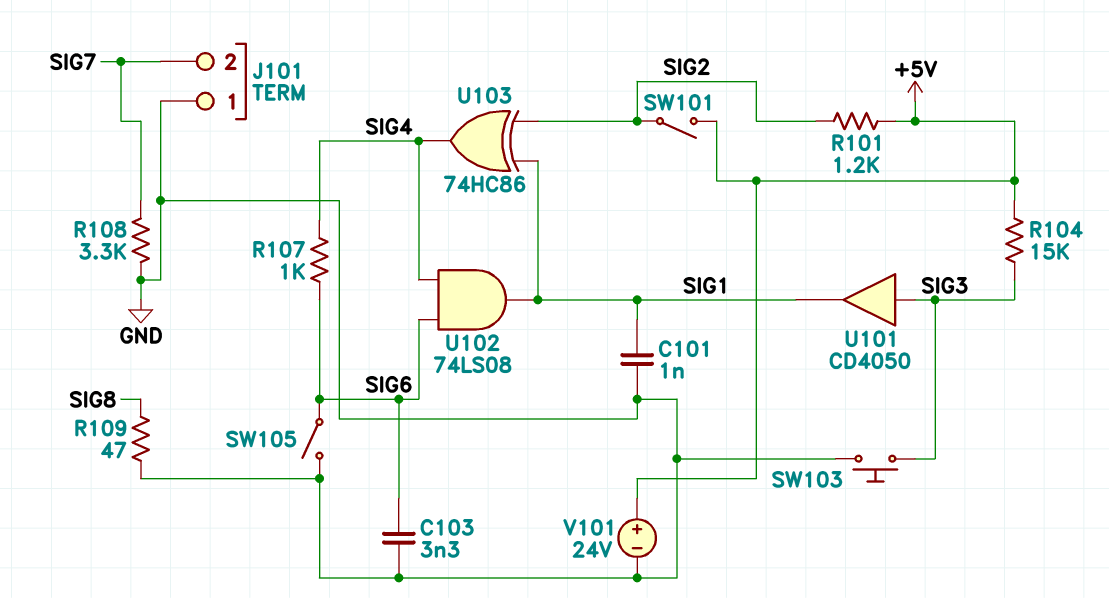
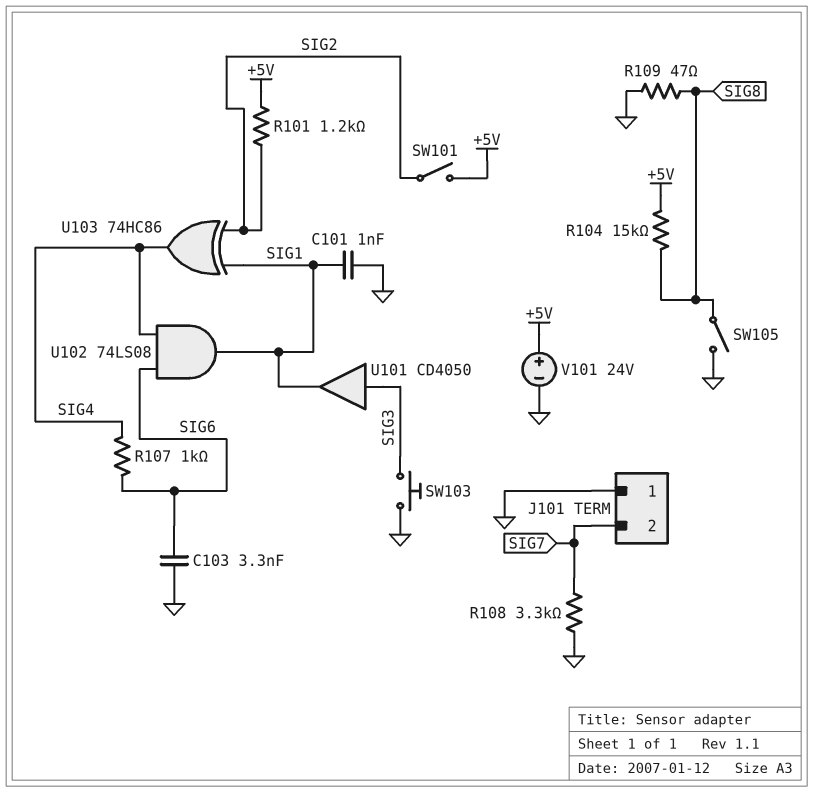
R104: 15k (+5V, SIG3) -> 15k (+5V, SIG8)
SW105: switch (GND, SIG6) -> switch (GND, SIG8)

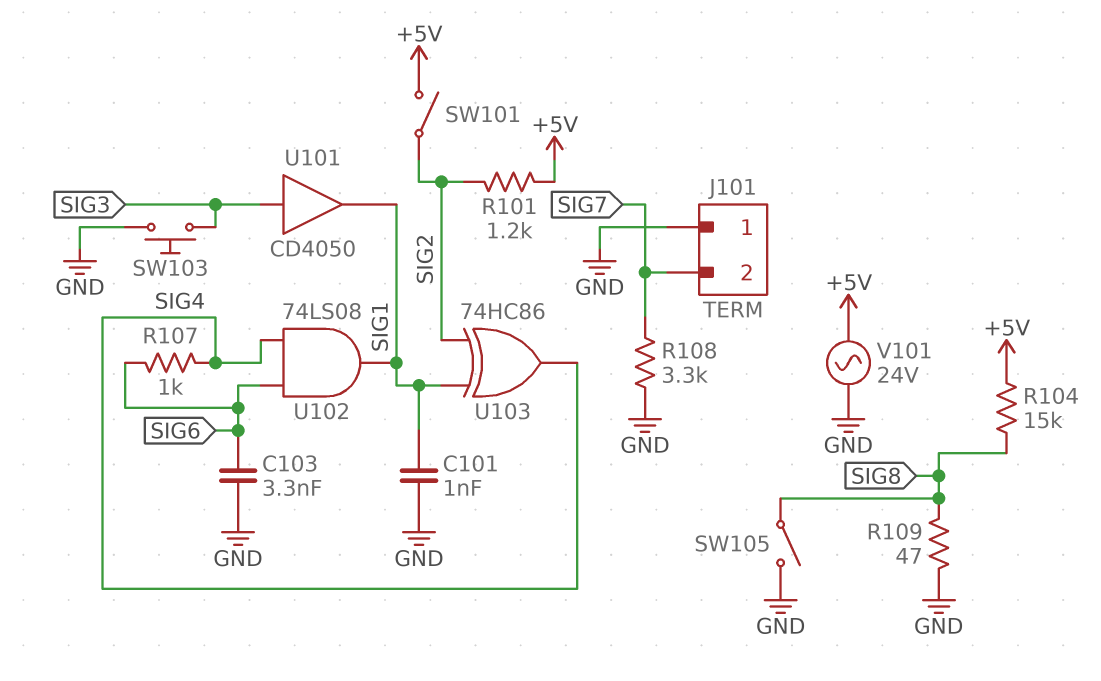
V101: 24V (plus +5V, minus GND) -> AC 24V (+5V, GND)

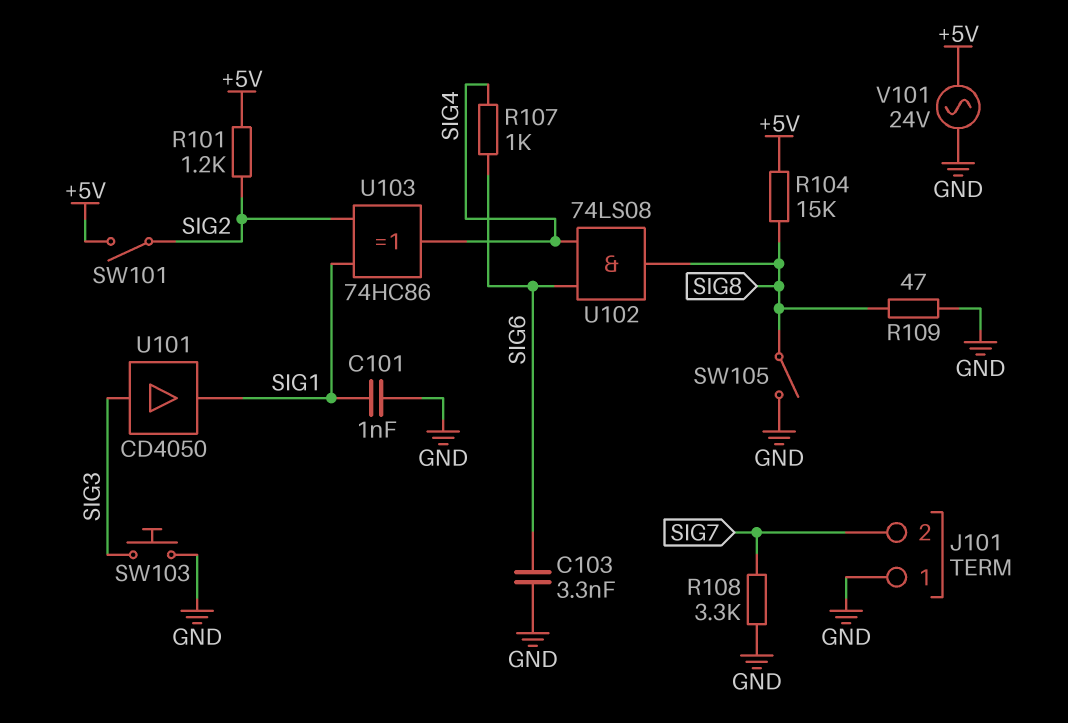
U102: AND 74LS08 (in SIG4, in SIG6, out SIG1) -> AND 74LS08 (in SIG4, in SIG6, out SIG8)

